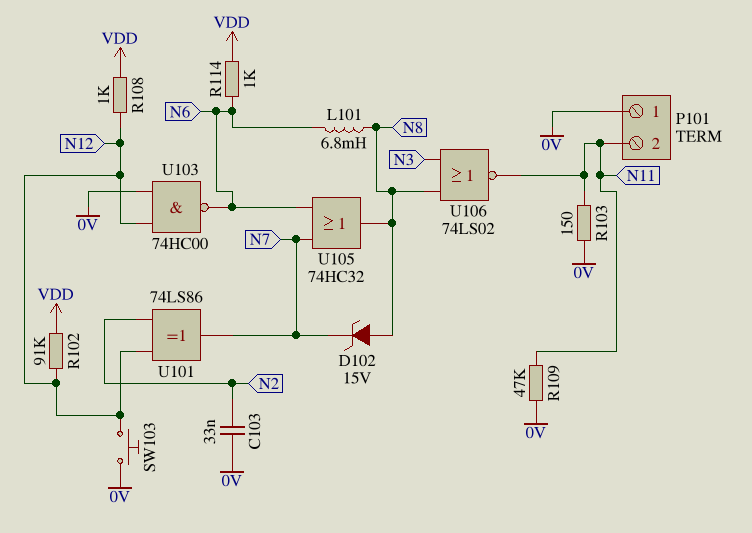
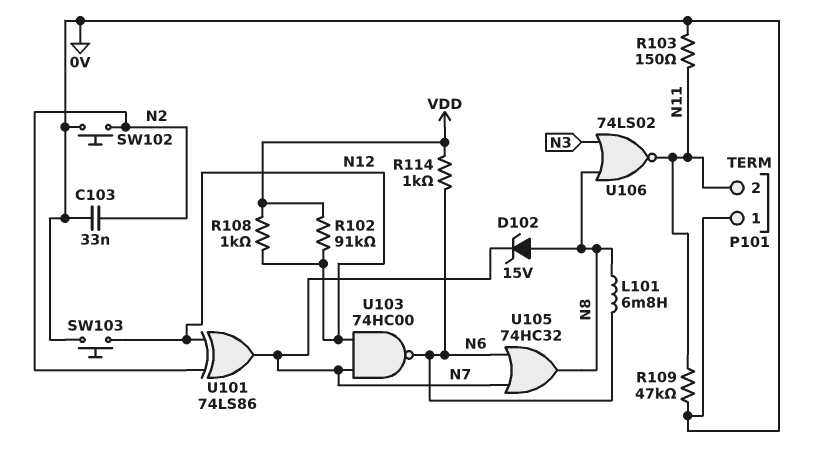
SW102: none -> button (0V, N2)
U103: NAND 74HC00 (in 0V, in N12, out N6) -> NAND 74HC00 (in N7, in N12, out N6)

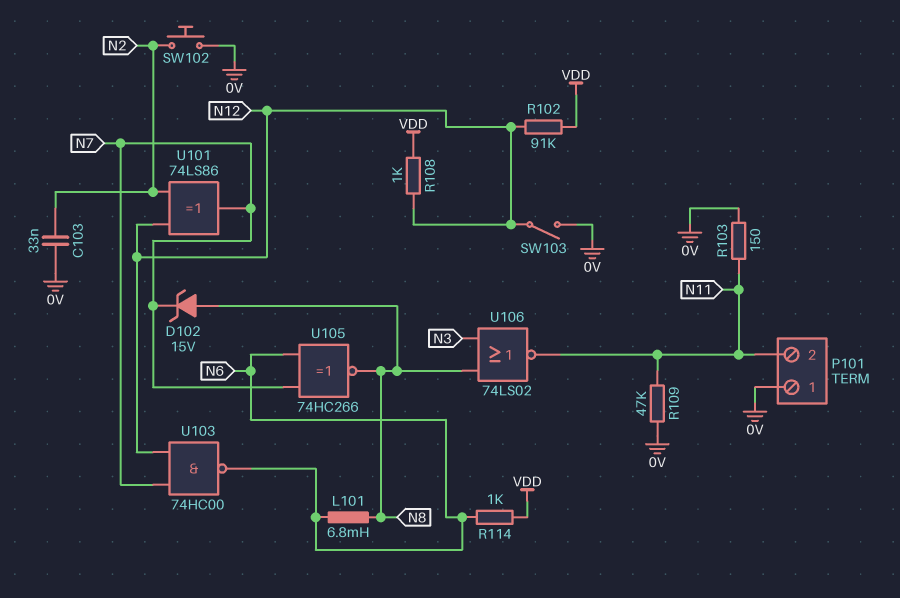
SW103: button (0V, N12) -> switch (0V, N12)
U105: OR 74HC32 (in N6, in N7, out N8) -> XNOR 74HC266 (in N6, in N7, out N8)

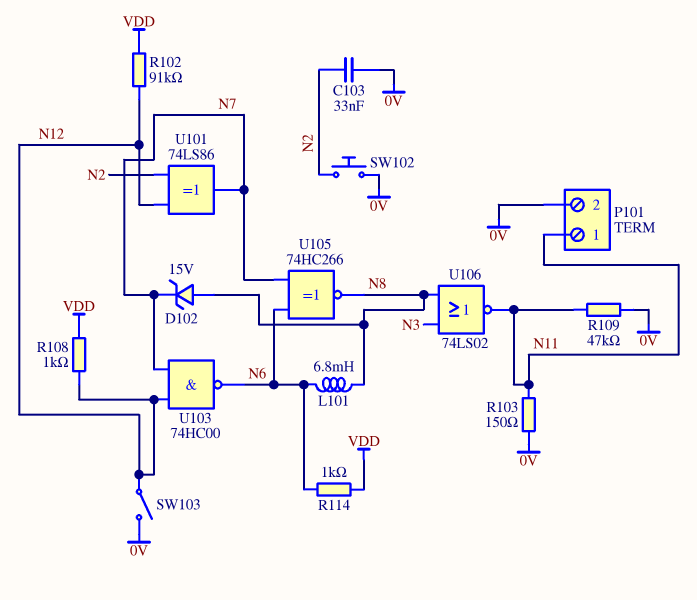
P101 pin 1: 0V -> N11
P101 pin 2: N11 -> 0V

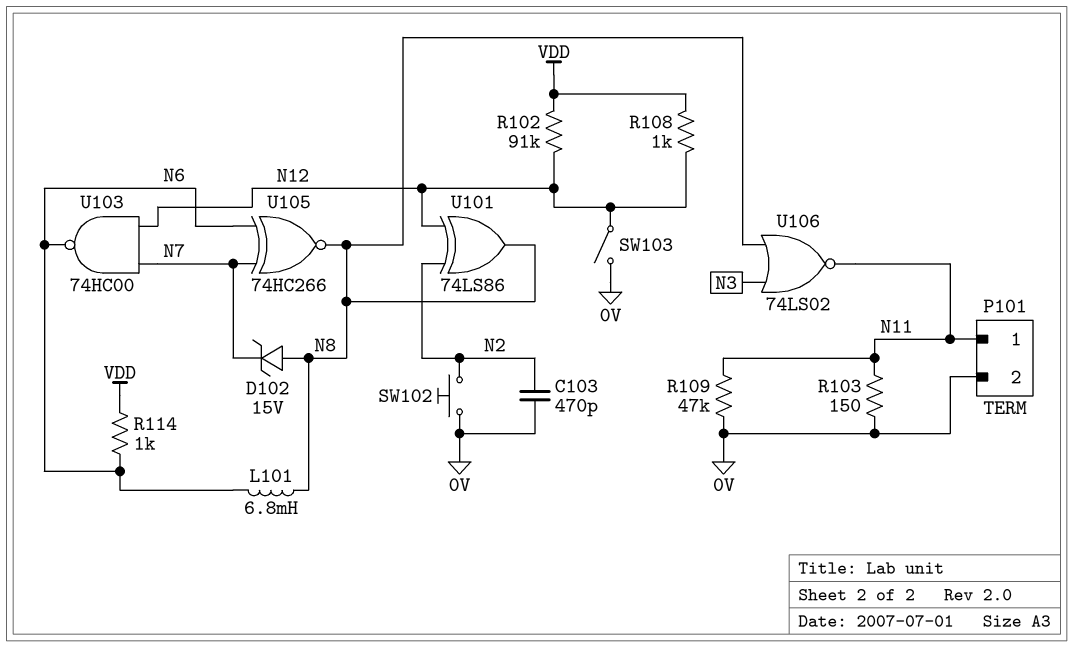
C103: 33nF (0V, N2) -> 470pF (0V, N2)
U101: XOR 74LS86 (in N2, in N12, out N7) -> XOR 74LS86 (in N2, in N12, out N8)

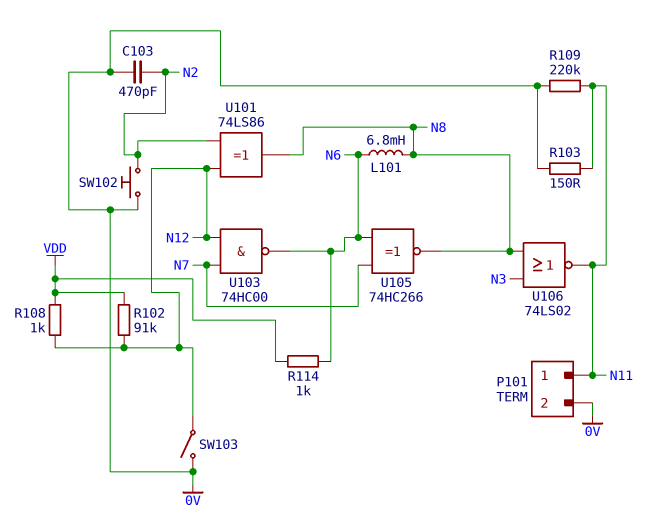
D102: zener 15V (A N8, K N7) -> none
R109: 47k (0V, N11) -> 220k (0V, N11)

